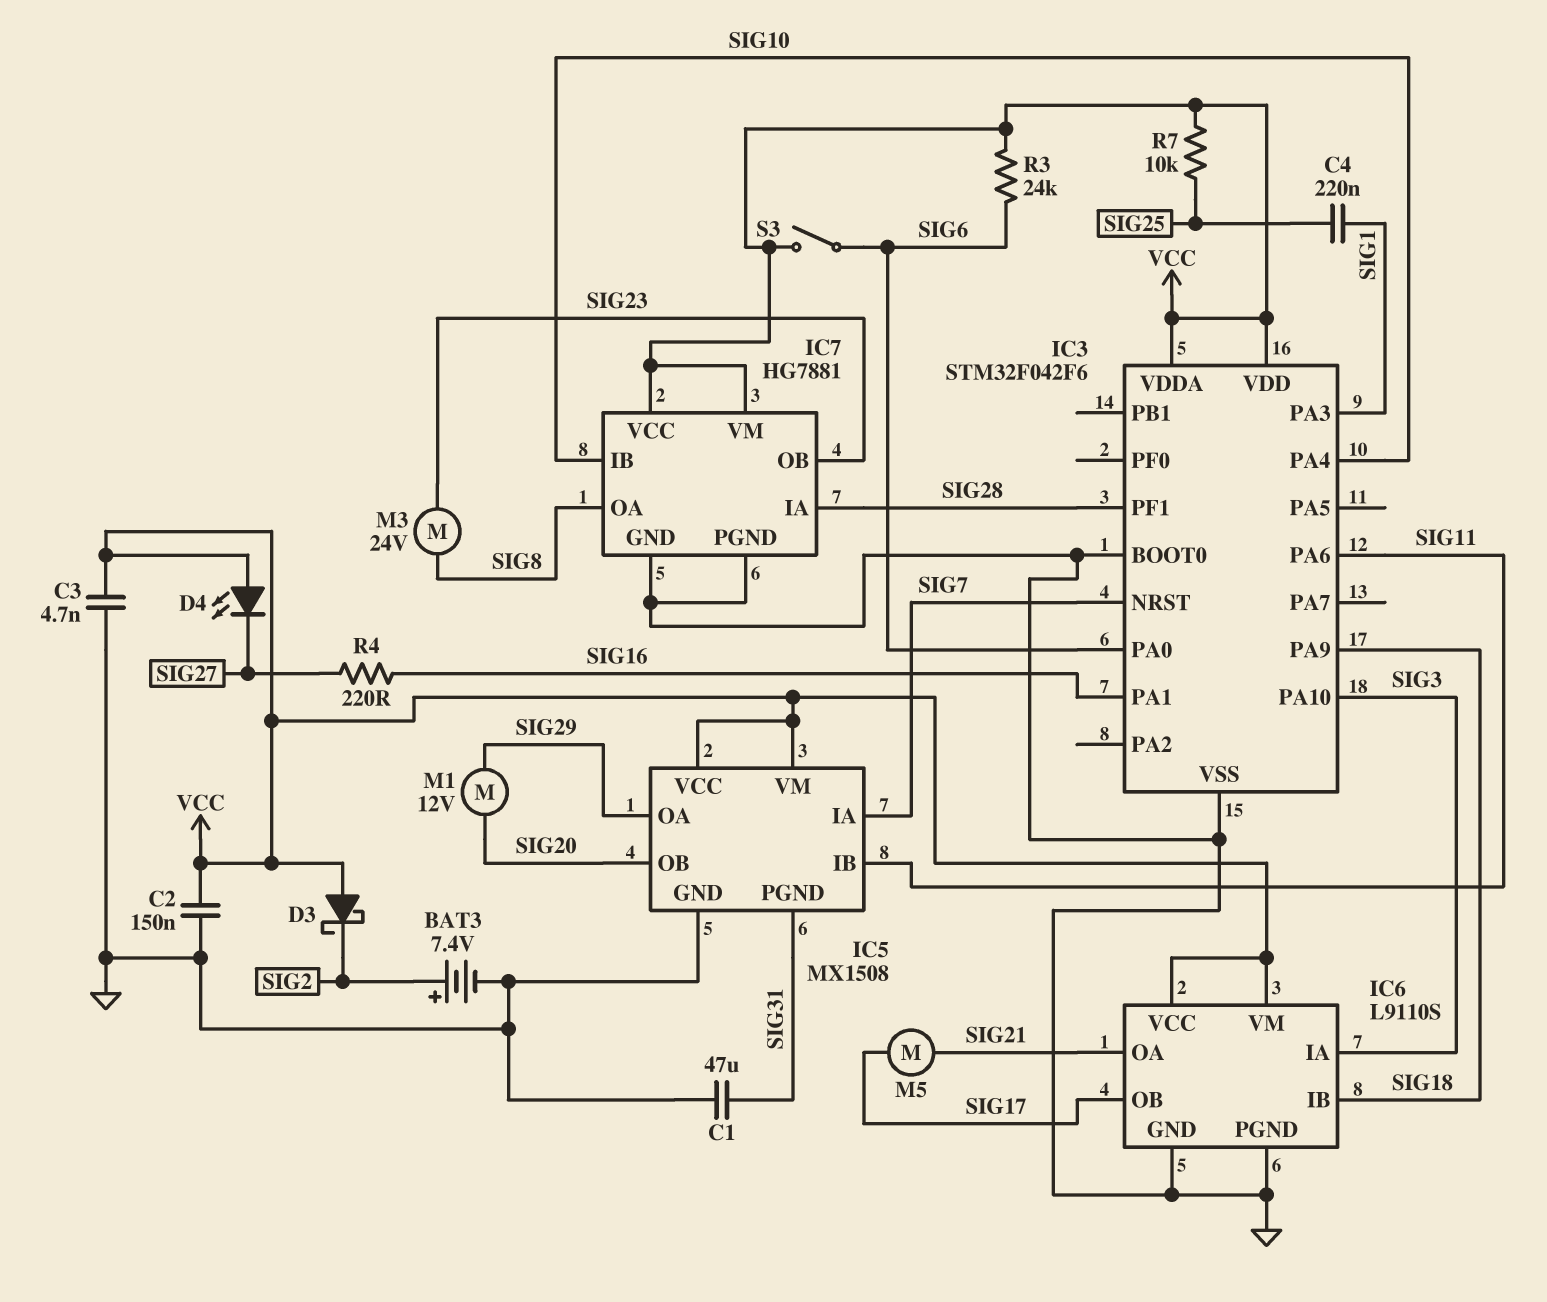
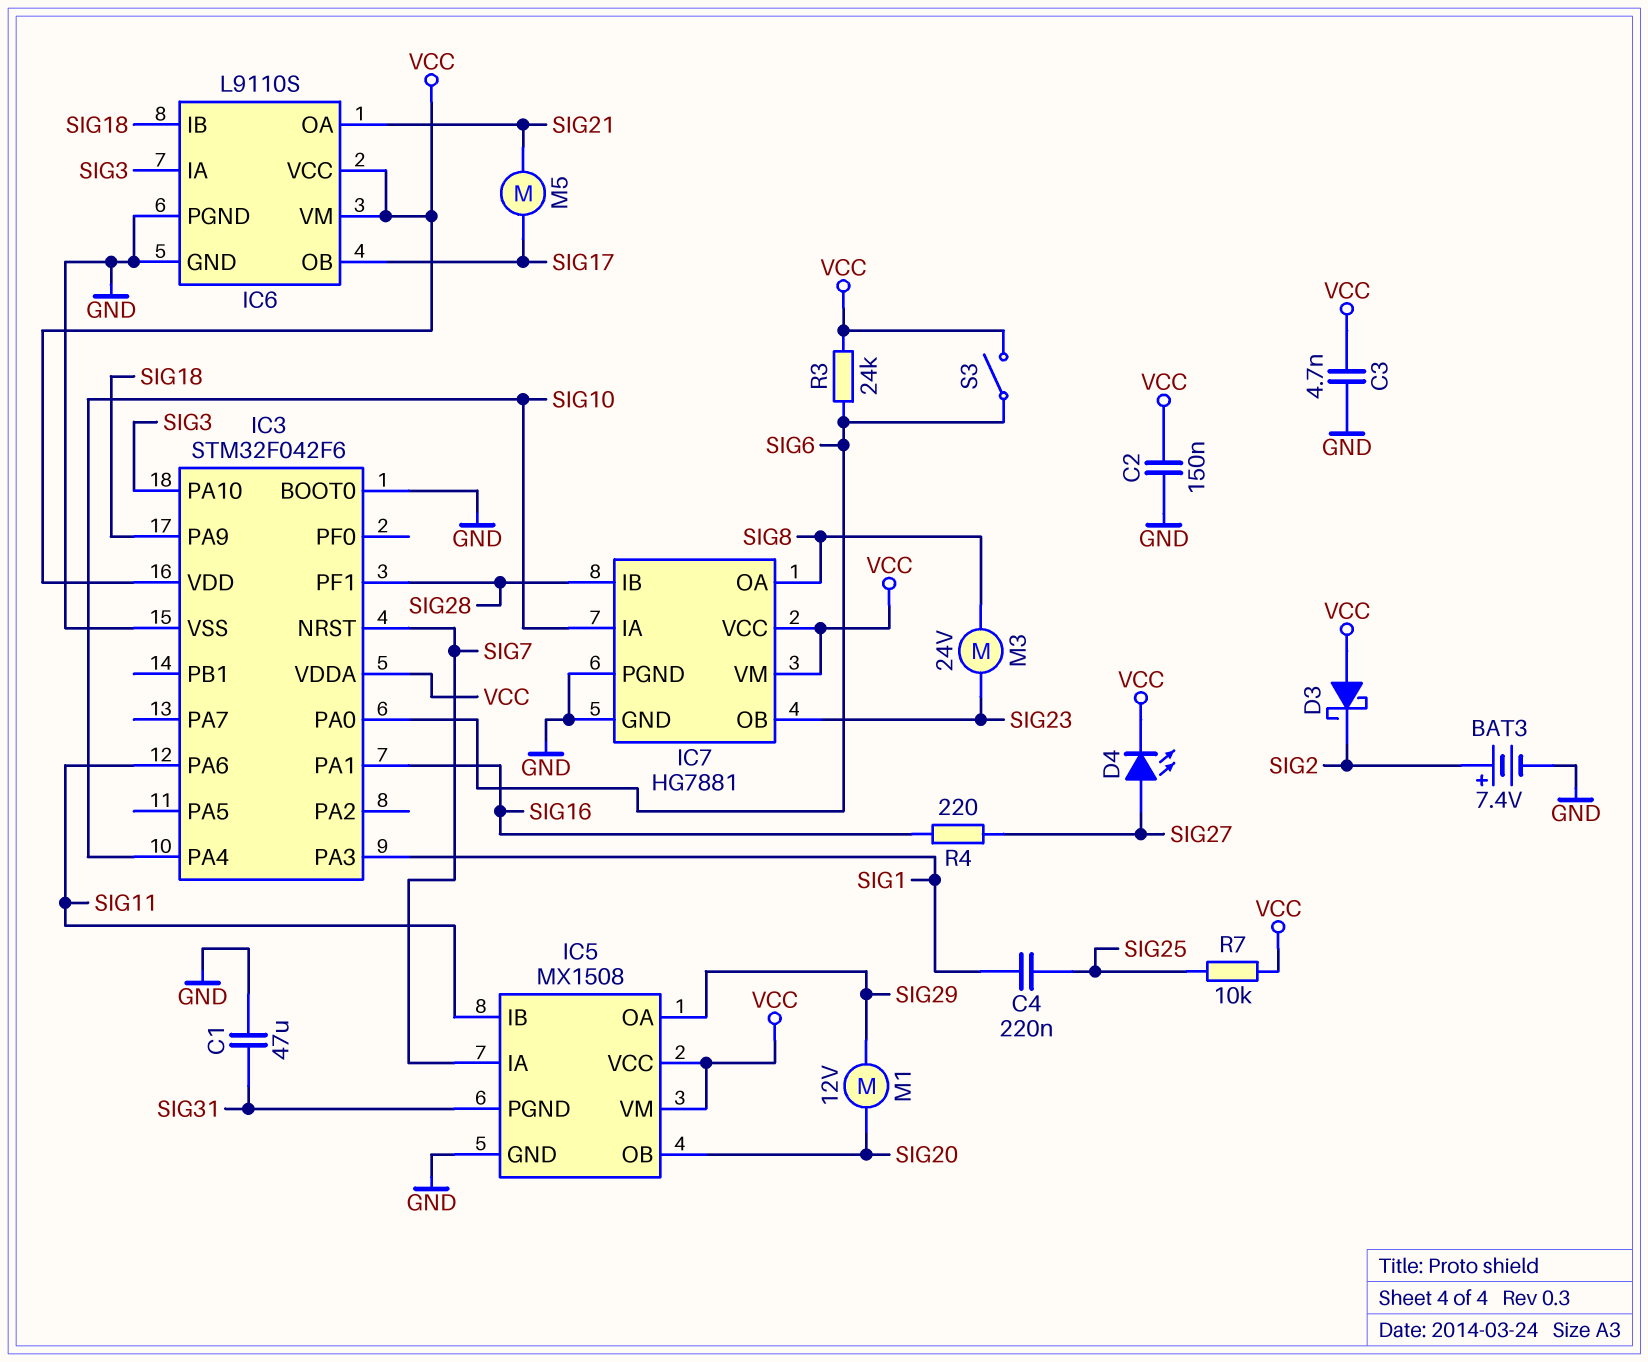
D4: LED (A VCC, K SIG27) -> LED (A SIG27, K VCC)
IC7 pin IA: SIG28 -> SIG10
IC7 pin IB: SIG10 -> SIG28

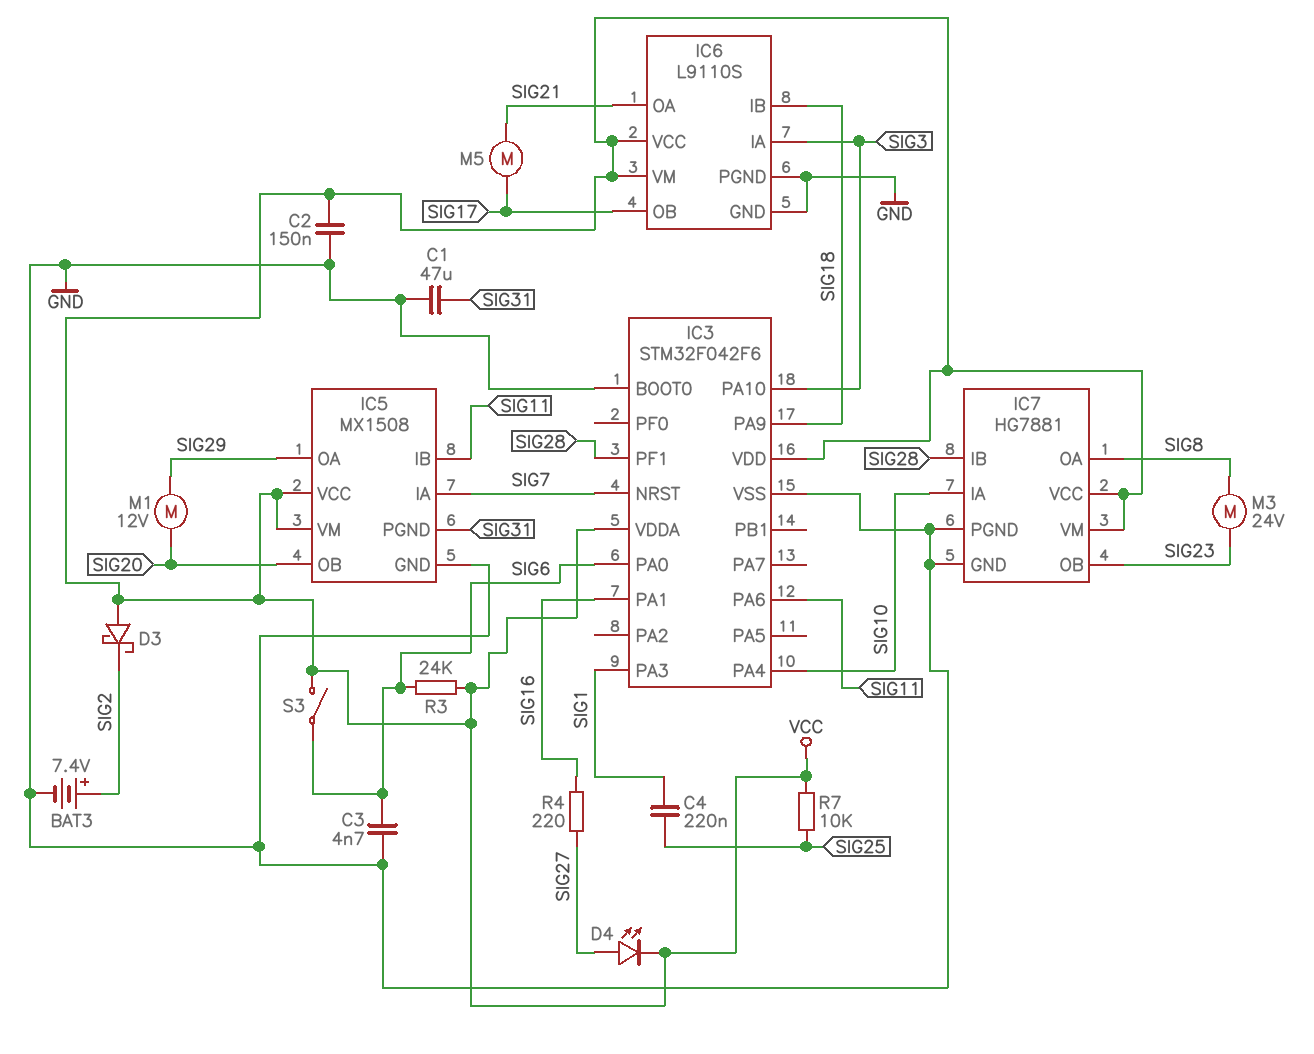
C3: 4.7nF (GND, VCC) -> 4.7nF (GND, SIG6)

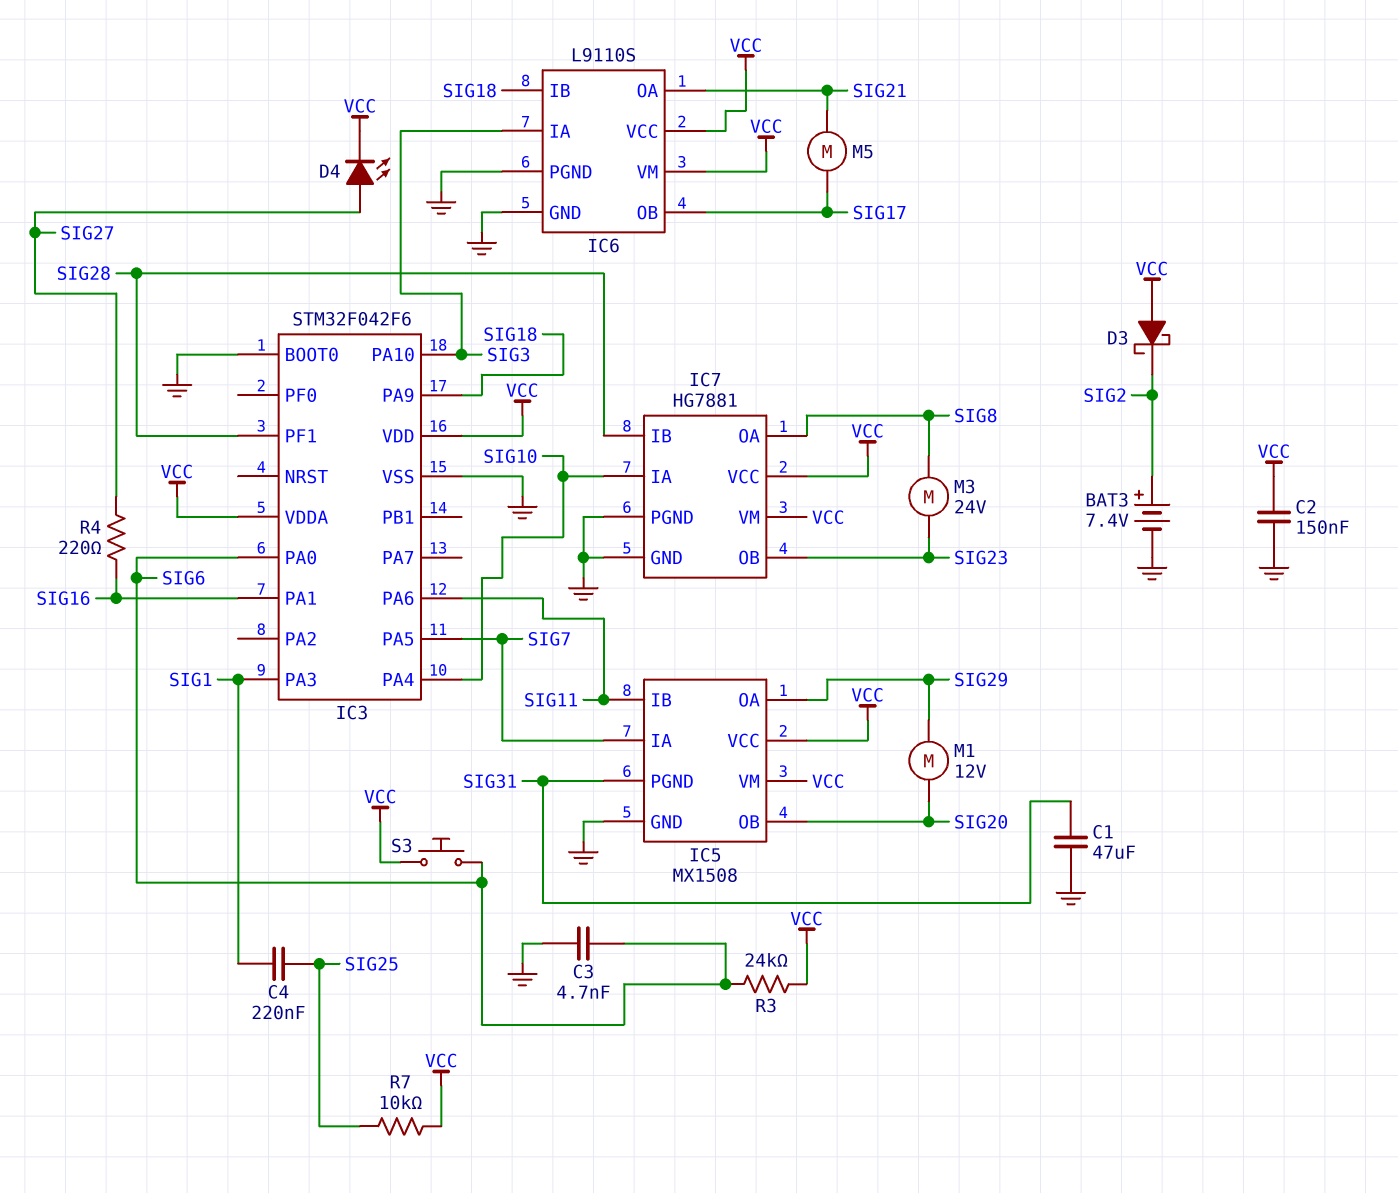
IC3 pin NRST: SIG7 -> none
IC3 pin PA5: none -> SIG7
S3: switch (SIG6, VCC) -> button (SIG6, VCC)

